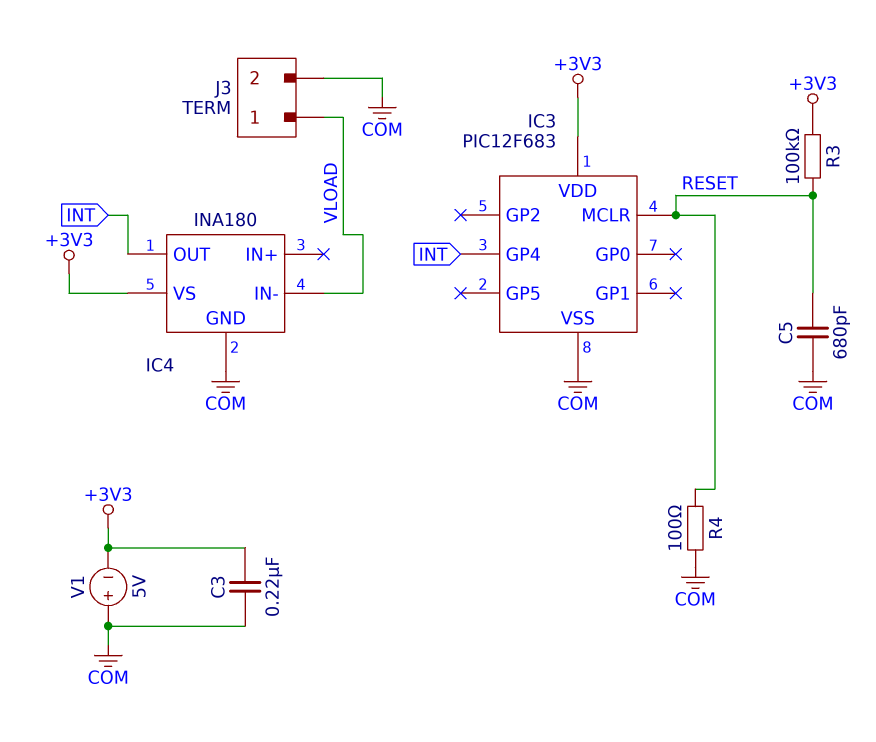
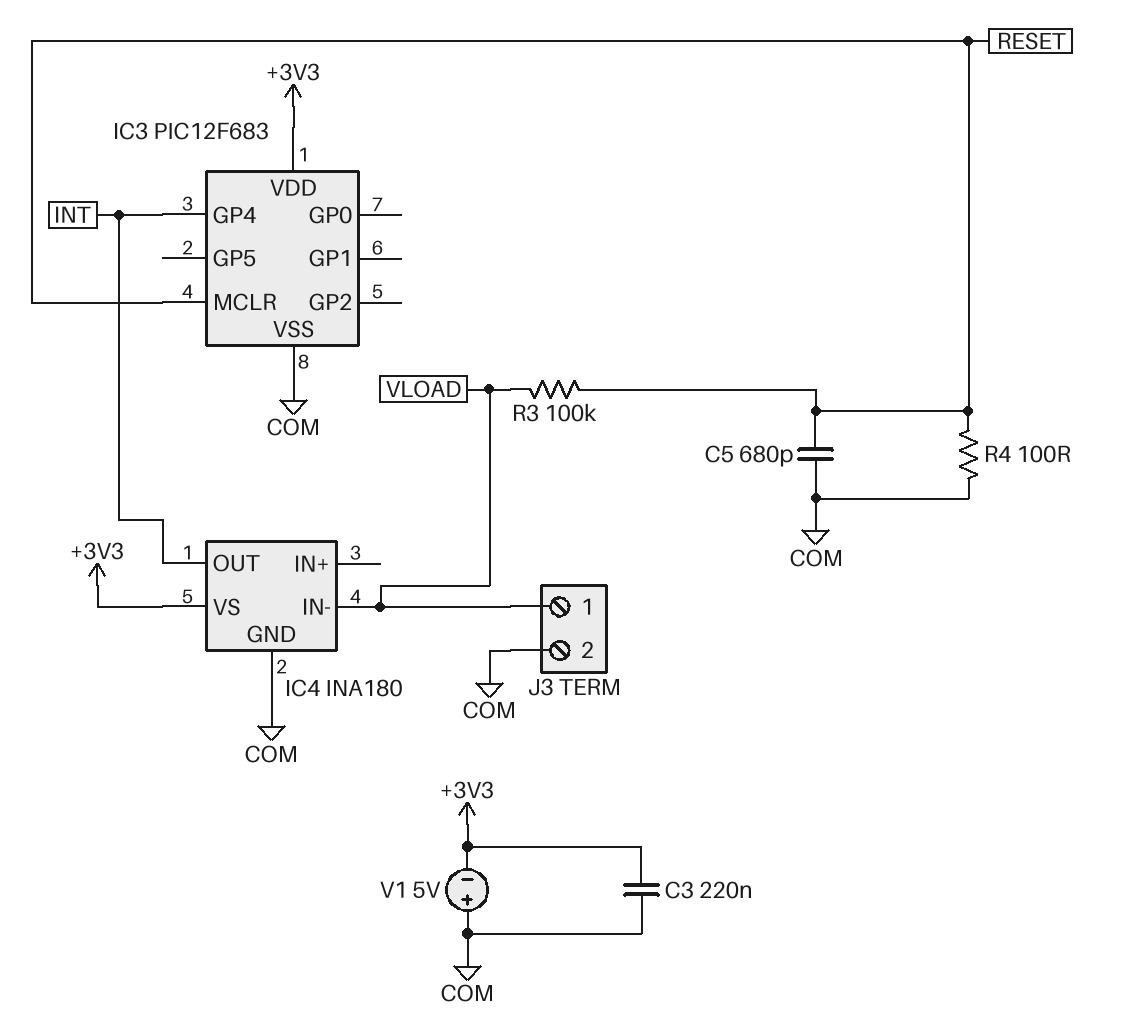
R3: 100k (+3V3, RESET) -> 100k (RESET, VLOAD)

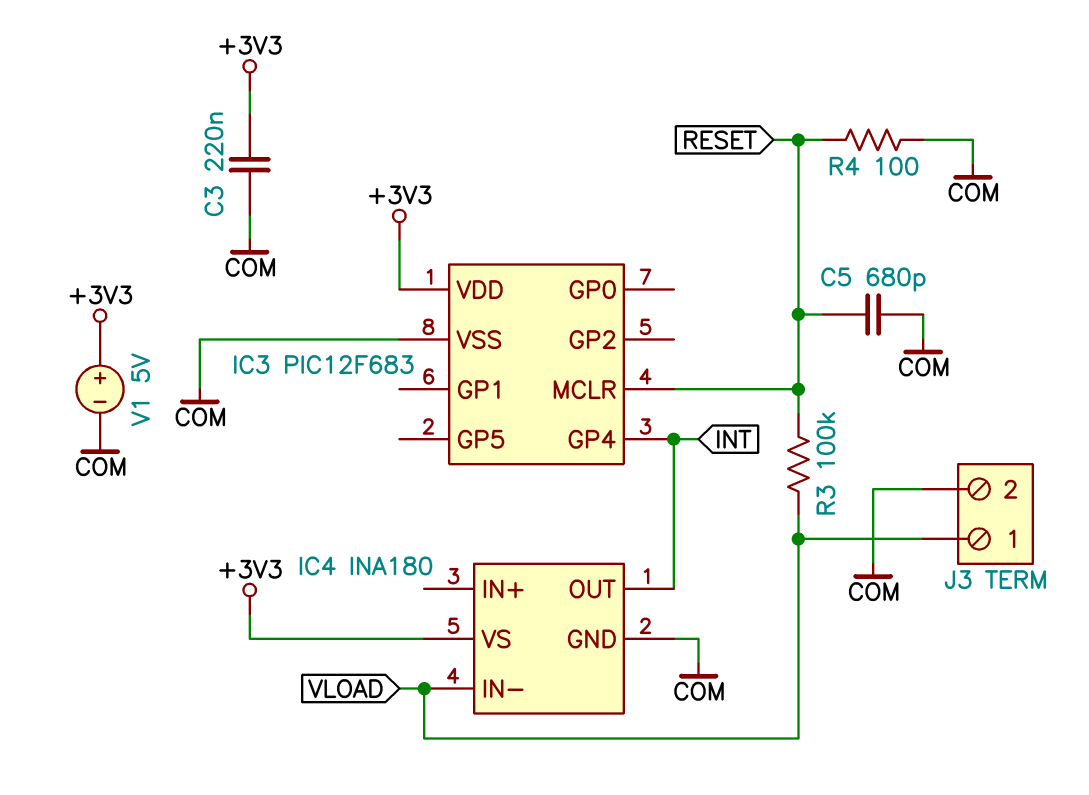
V1: 5V (plus COM, minus +3V3) -> 5V (plus +3V3, minus COM)

